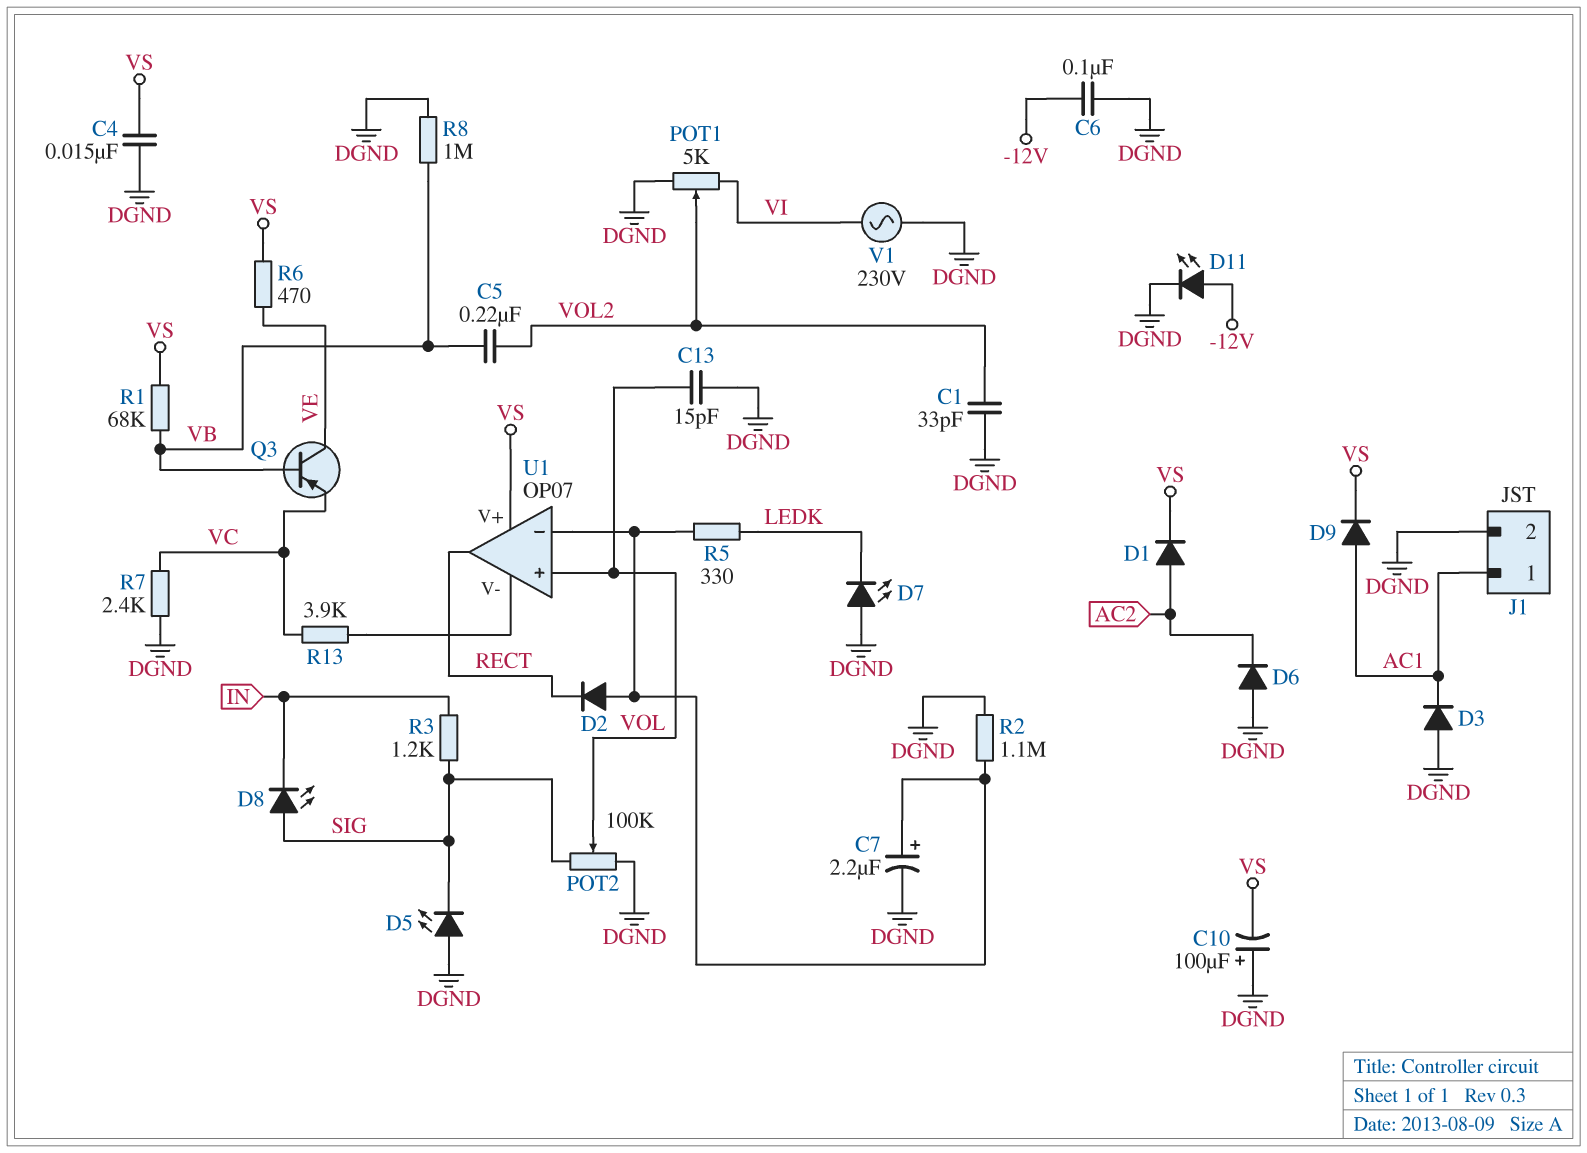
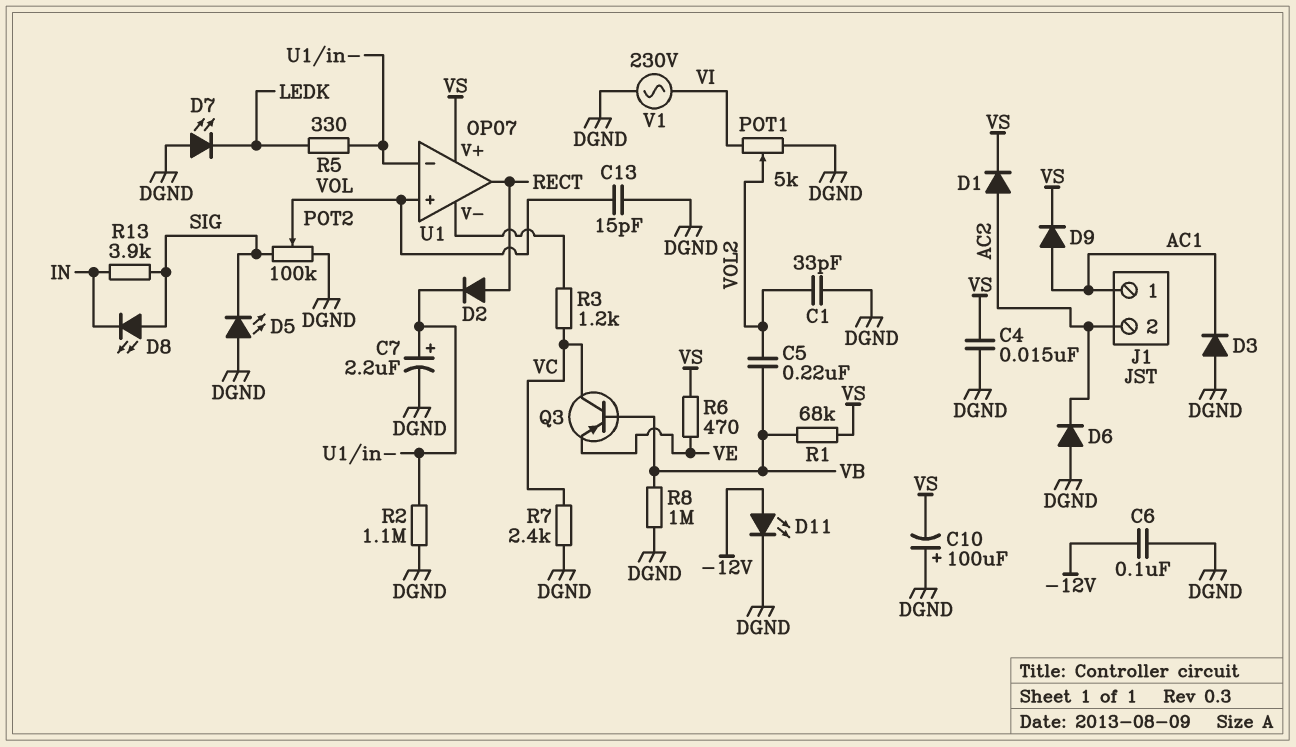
D2: diode (A U1/in-, K RECT) -> diode (A RECT, K U1/in-)
J1 pin 2: DGND -> AC2
Q3: PNP (B VB, C VE, E VC) -> PNP (B VB, C VC, E VE)
R3: 1.2k (IN, SIG) -> 1.2k (U1/V-, VC)
R13: 3.9k (U1/V-, VC) -> 3.9k (IN, SIG)

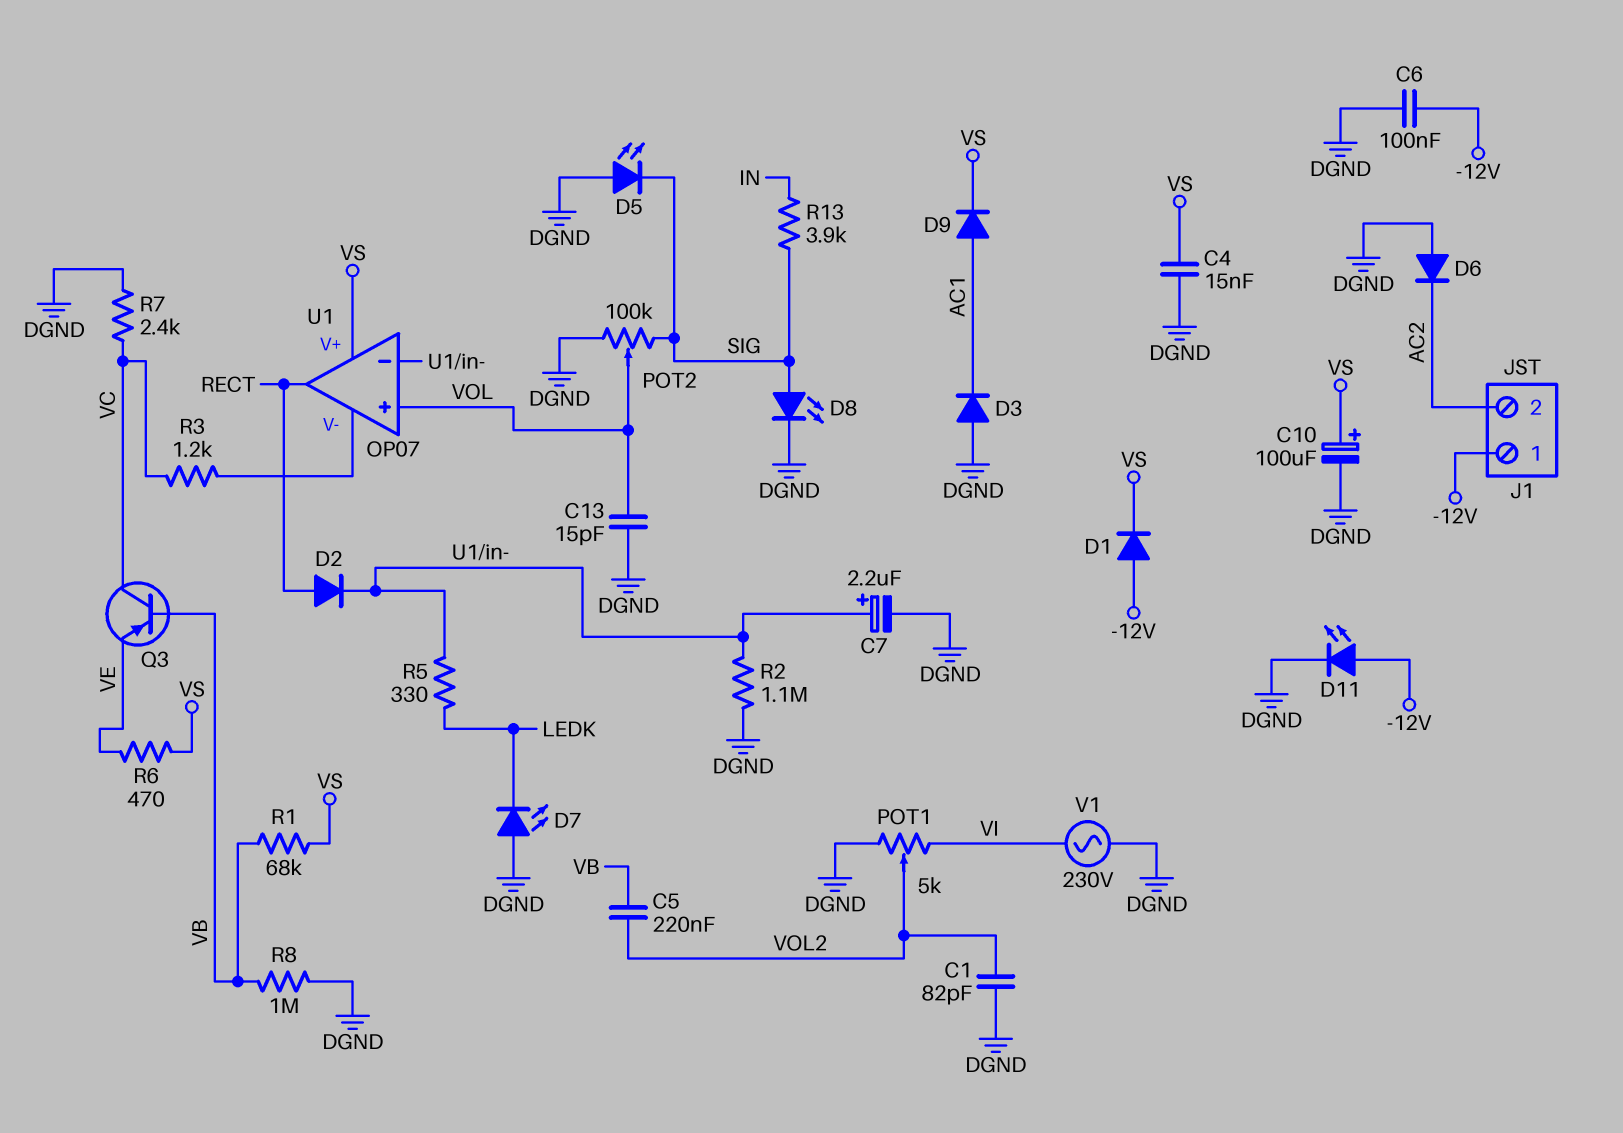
C1: 33pF (DGND, VOL2) -> 82pF (DGND, VOL2)
C10: 100uF (plus DGND, minus VS) -> 100uF (plus VS, minus DGND)
D1: diode (A AC2, K VS) -> diode (A -12V, K VS)
D8: LED (A SIG, K IN) -> LED (A SIG, K DGND)
J1 pin 1: AC1 -> -12V

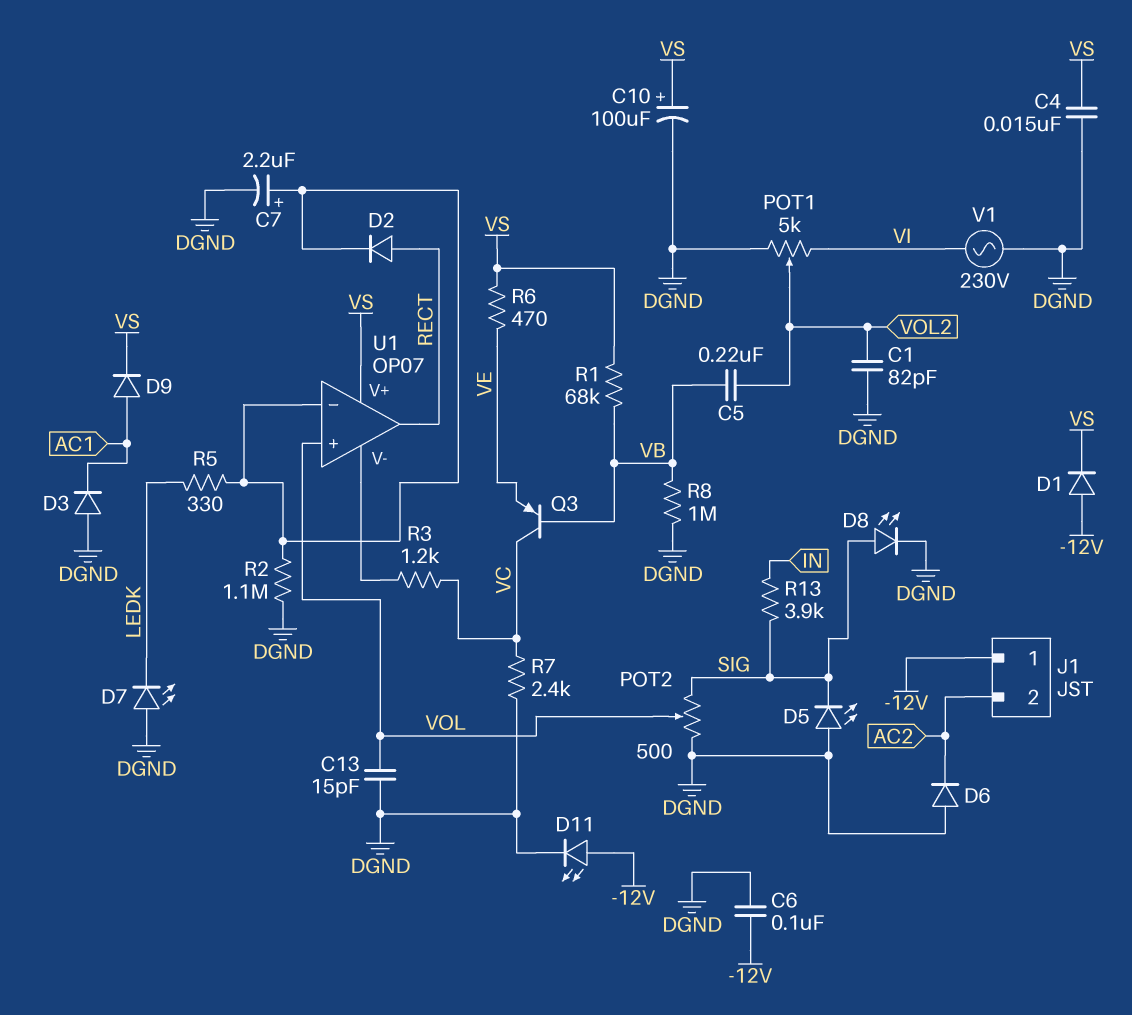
POT2: 100k (DGND, SIG, wiper VOL) -> 500 (DGND, SIG, wiper VOL)

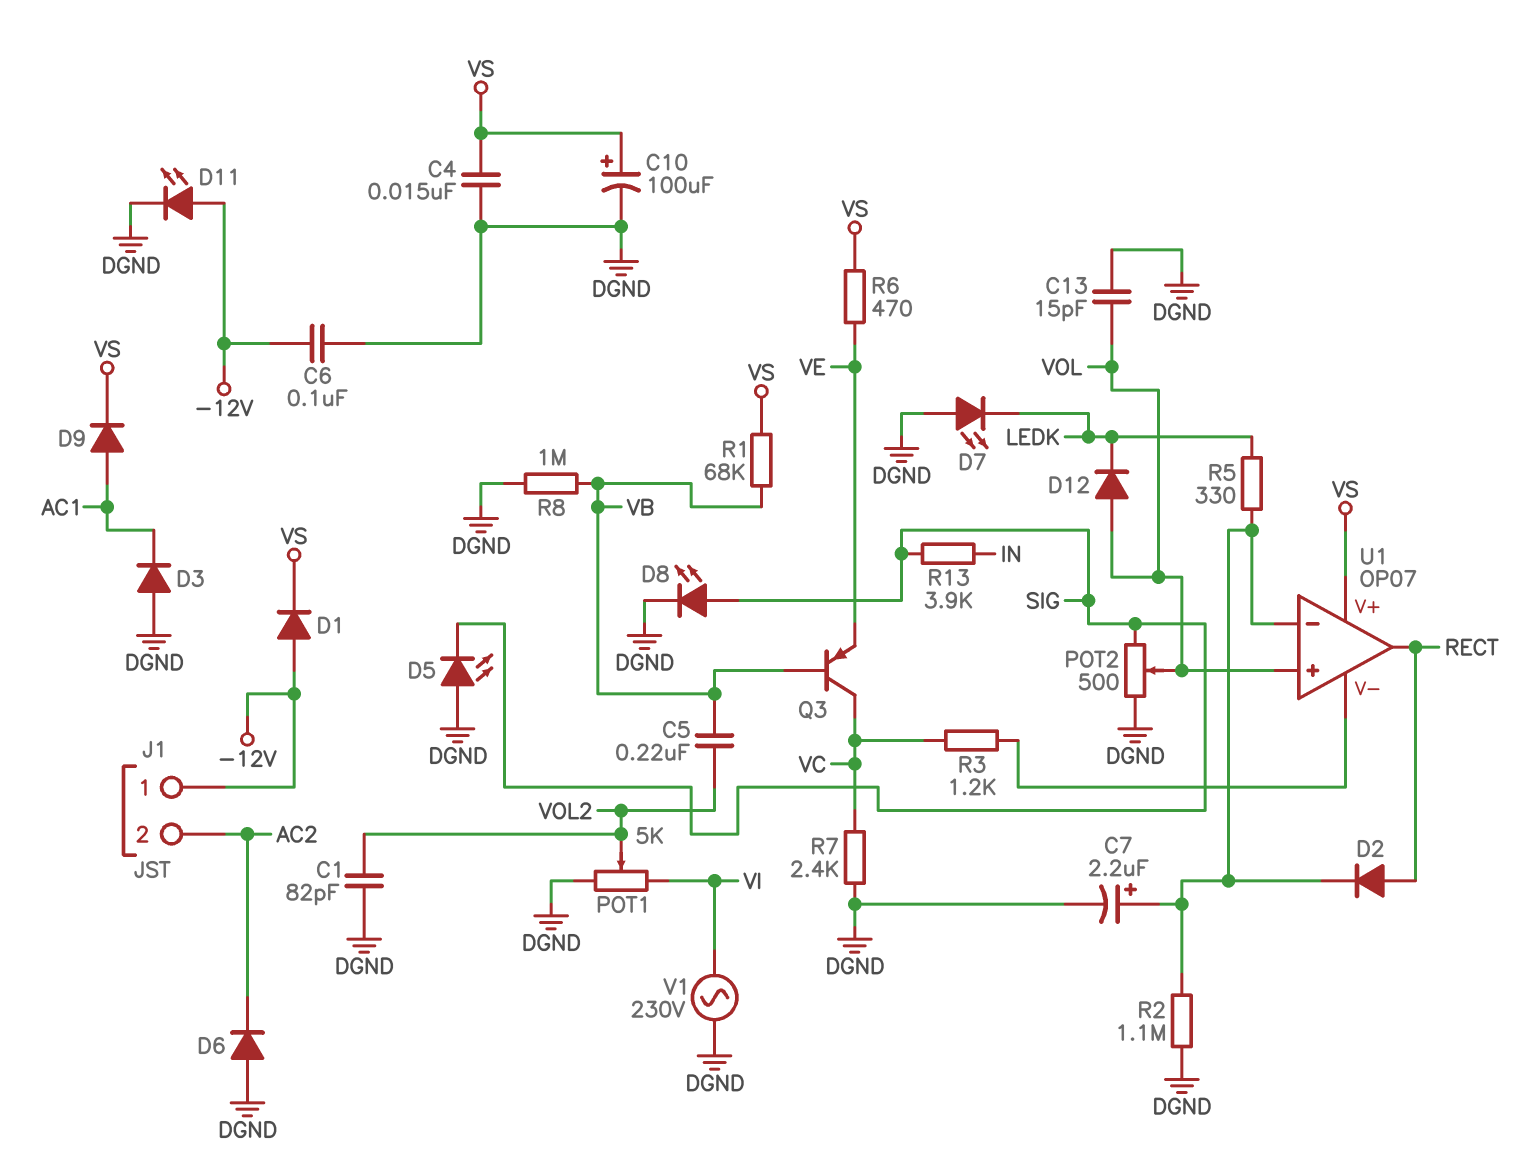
D12: none -> diode (A VOL, K LEDK)

